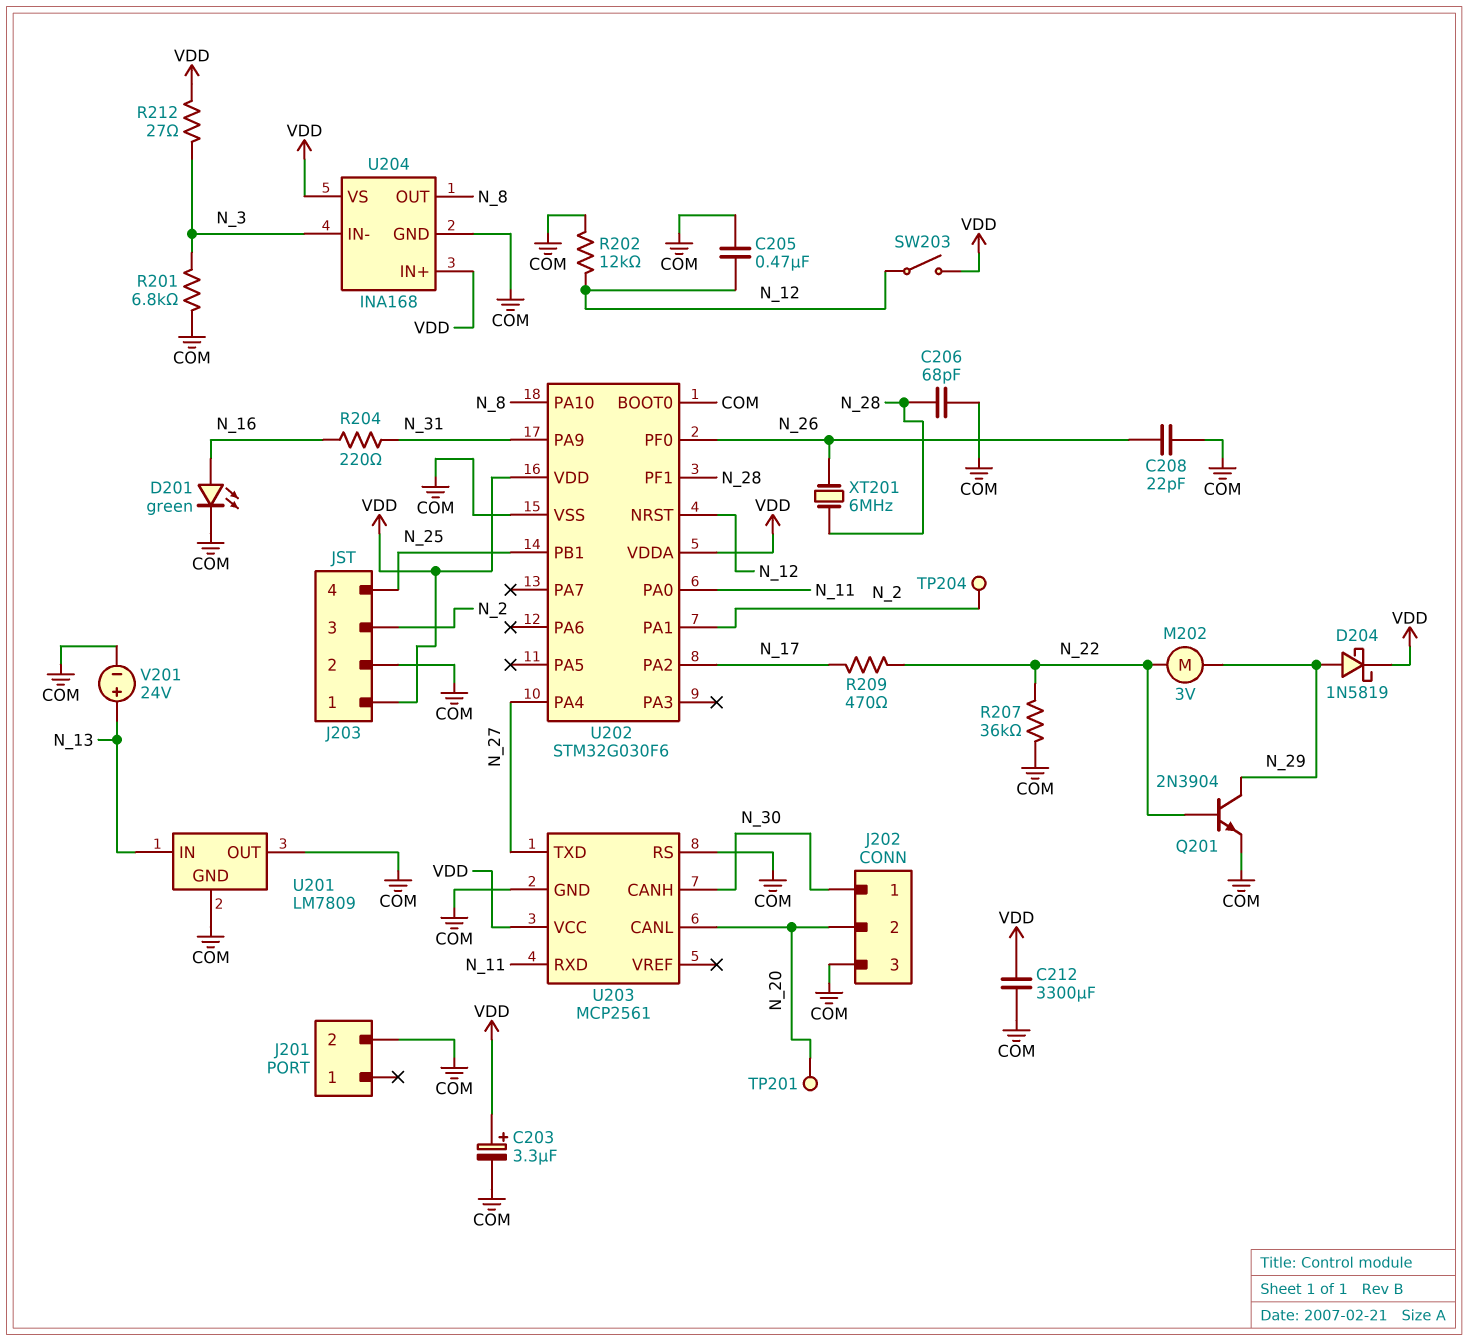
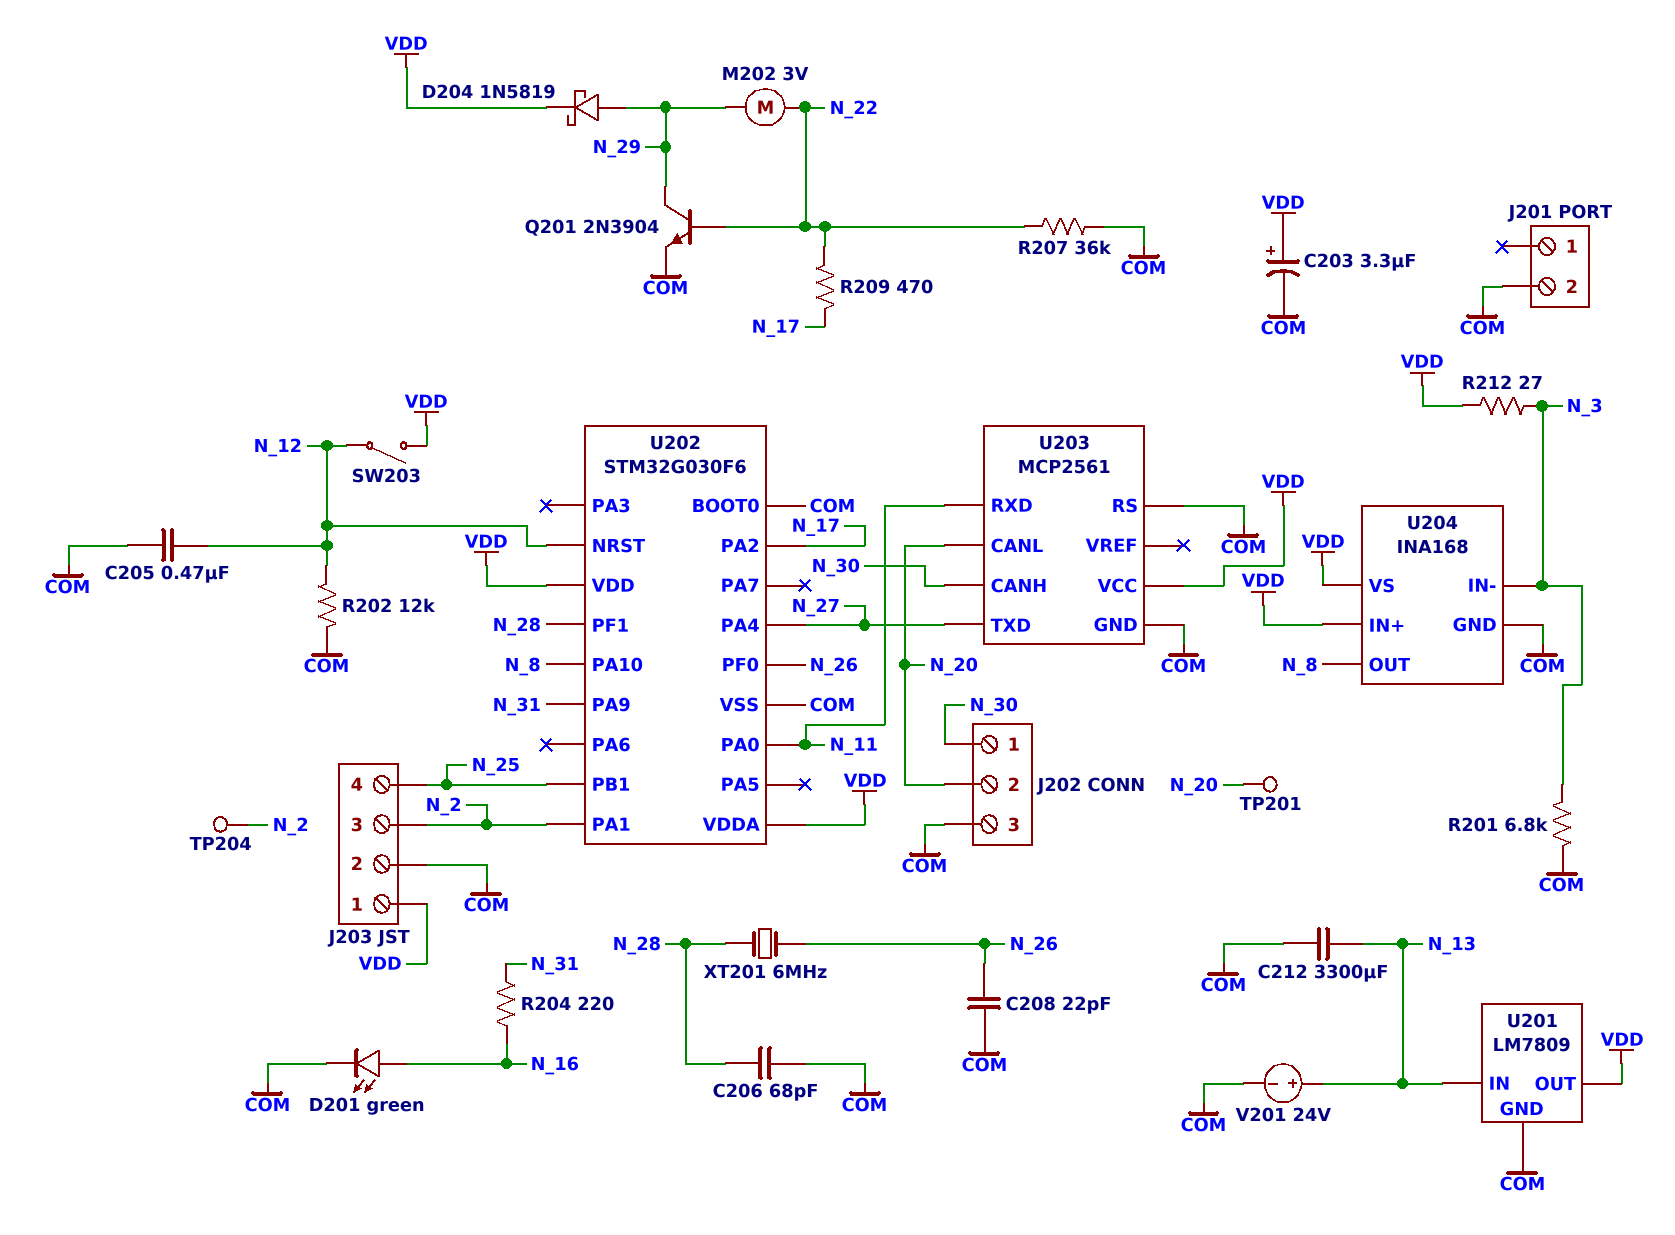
C212: 3300uF (COM, VDD) -> 3300uF (COM, N_13)
U201 pin OUT: COM -> VDD

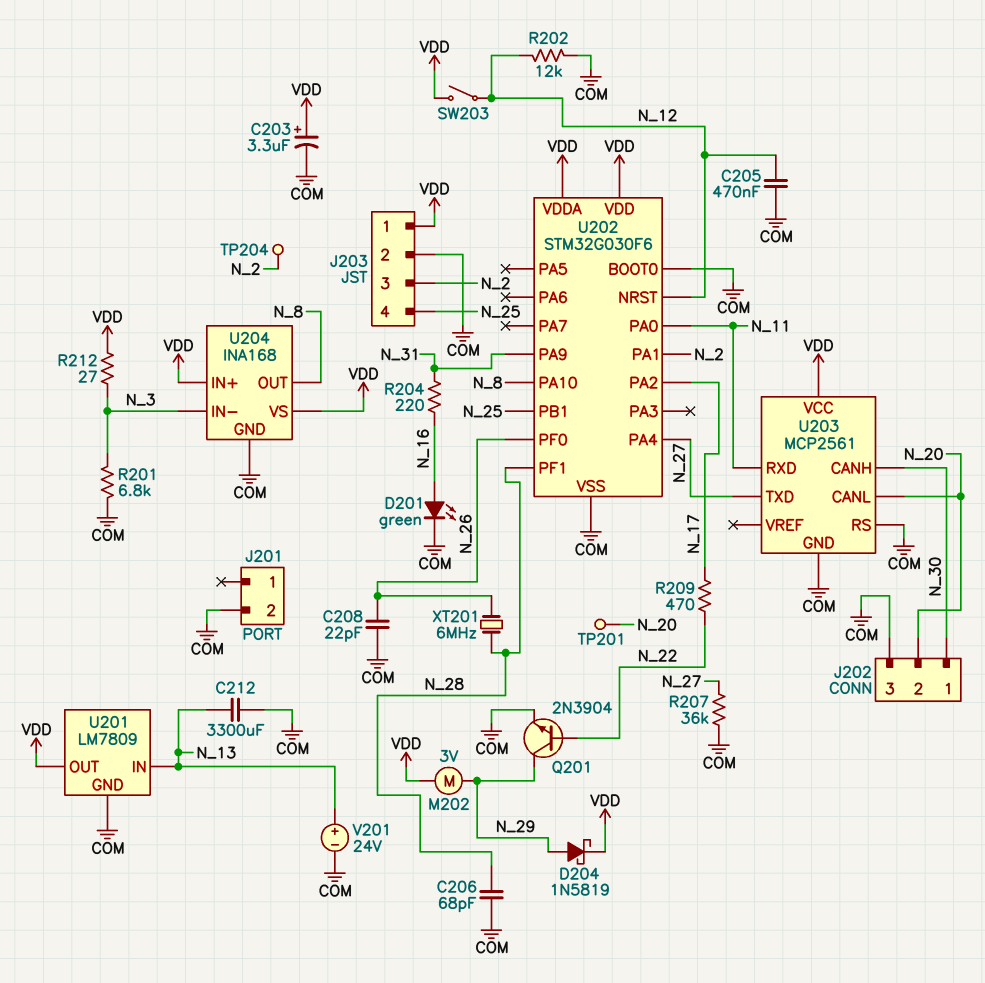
M202: motor 3V (N_22, N_29) -> motor 3V (N_29, VDD)
R207: 36k (COM, N_22) -> 36k (COM, N_27)

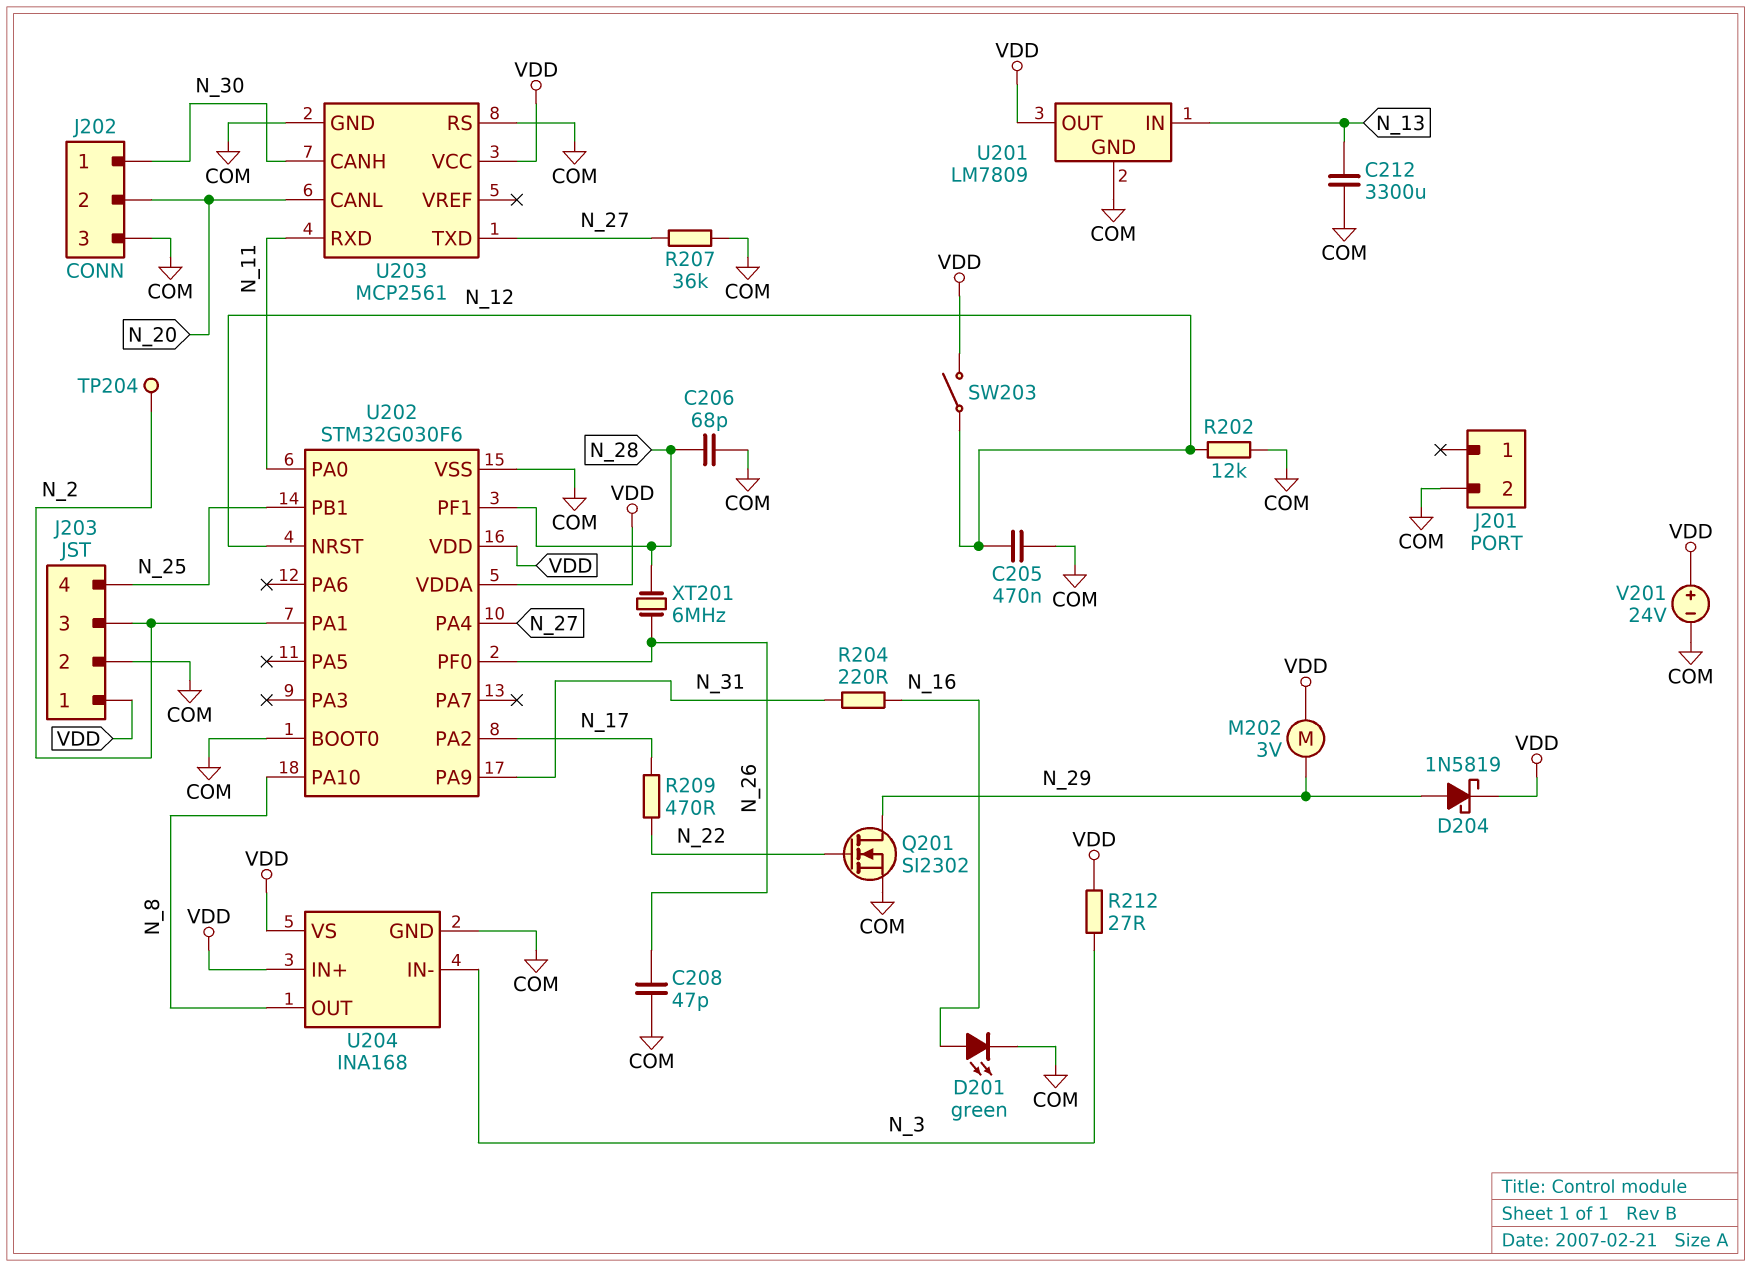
C203: 3.3uF (plus VDD, minus COM) -> none
C208: 22pF (COM, N_26) -> 47pF (COM, N_26)
Q201: NPN 2N3904 (B N_22, C N_29, E COM) -> NMOS SI2302 (G N_22, D N_29, S COM)
R201: 6.8k (COM, N_3) -> none
TP201: test point (N_20) -> none
V201: 24V (plus N_13, minus COM) -> 24V (plus VDD, minus COM)

